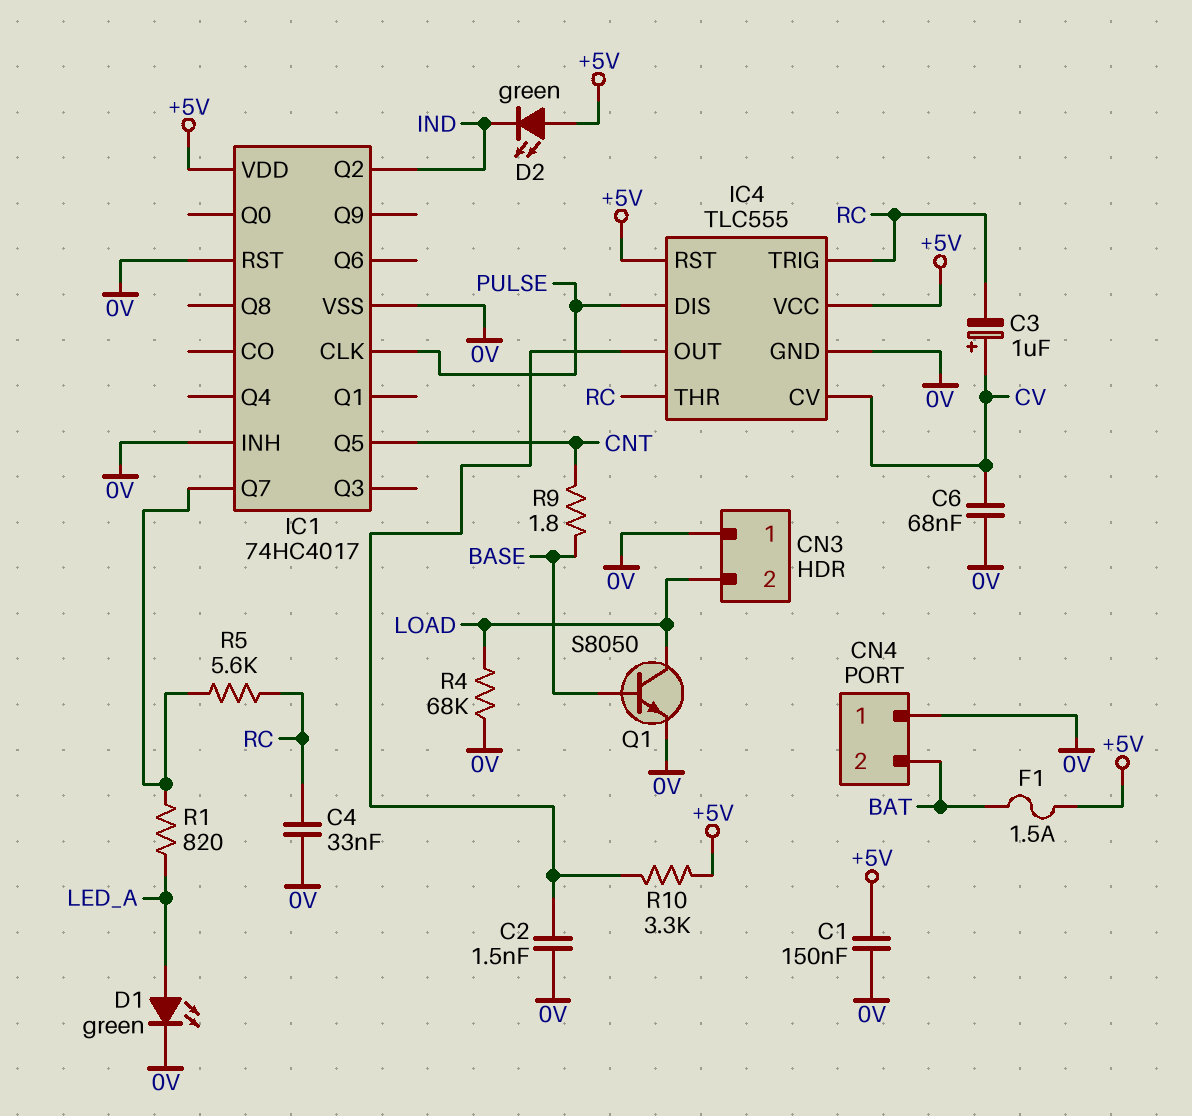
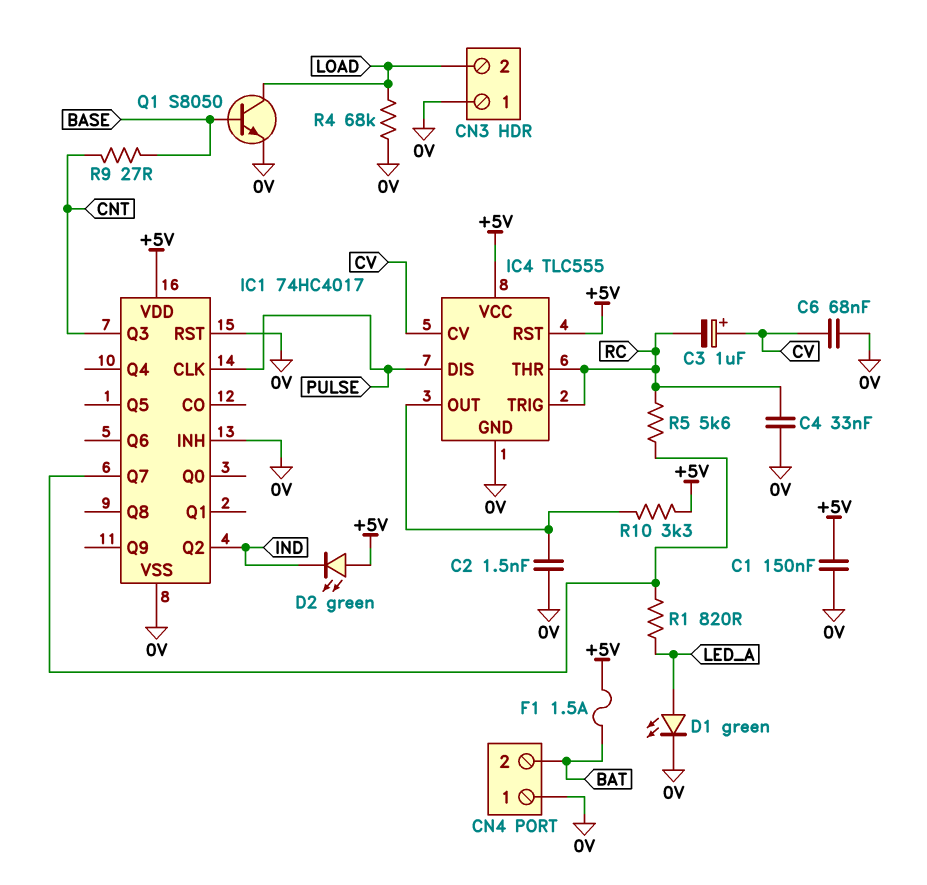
IC1 pin Q3: none -> CNT
IC1 pin Q5: CNT -> none
R9: 1.8 (BASE, CNT) -> 27 (BASE, CNT)

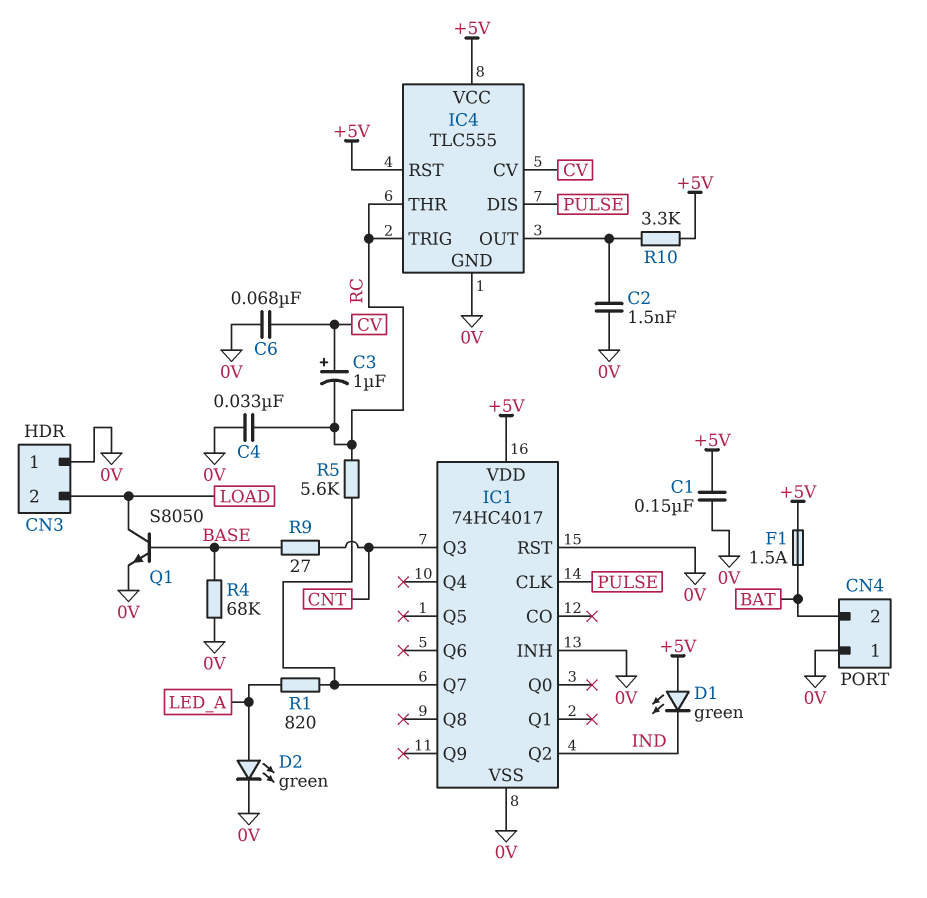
D1: LED green (A LED_A, K 0V) -> LED green (A +5V, K IND)
D2: LED green (A +5V, K IND) -> LED green (A LED_A, K 0V)
R4: 68k (0V, LOAD) -> 68k (0V, BASE)

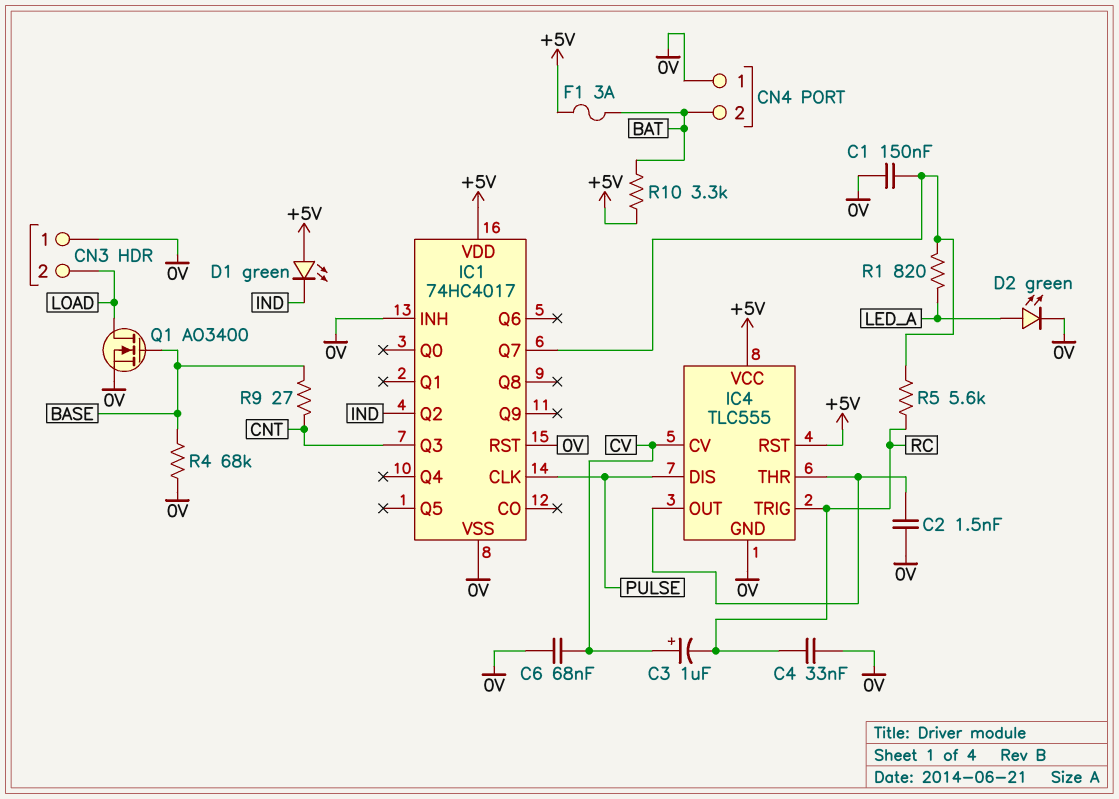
C1: 150nF (+5V, 0V) -> 150nF (0V, IC1/Q7)
F1: 1.5A (+5V, BAT) -> 3A (+5V, BAT)
IC4 pin THR: RC -> IC4/OUT
Q1: NPN S8050 (B BASE, C LOAD, E 0V) -> NMOS AO3400 (G BASE, D LOAD, S 0V)
R10: 3.3k (+5V, IC4/OUT) -> 3.3k (+5V, BAT)

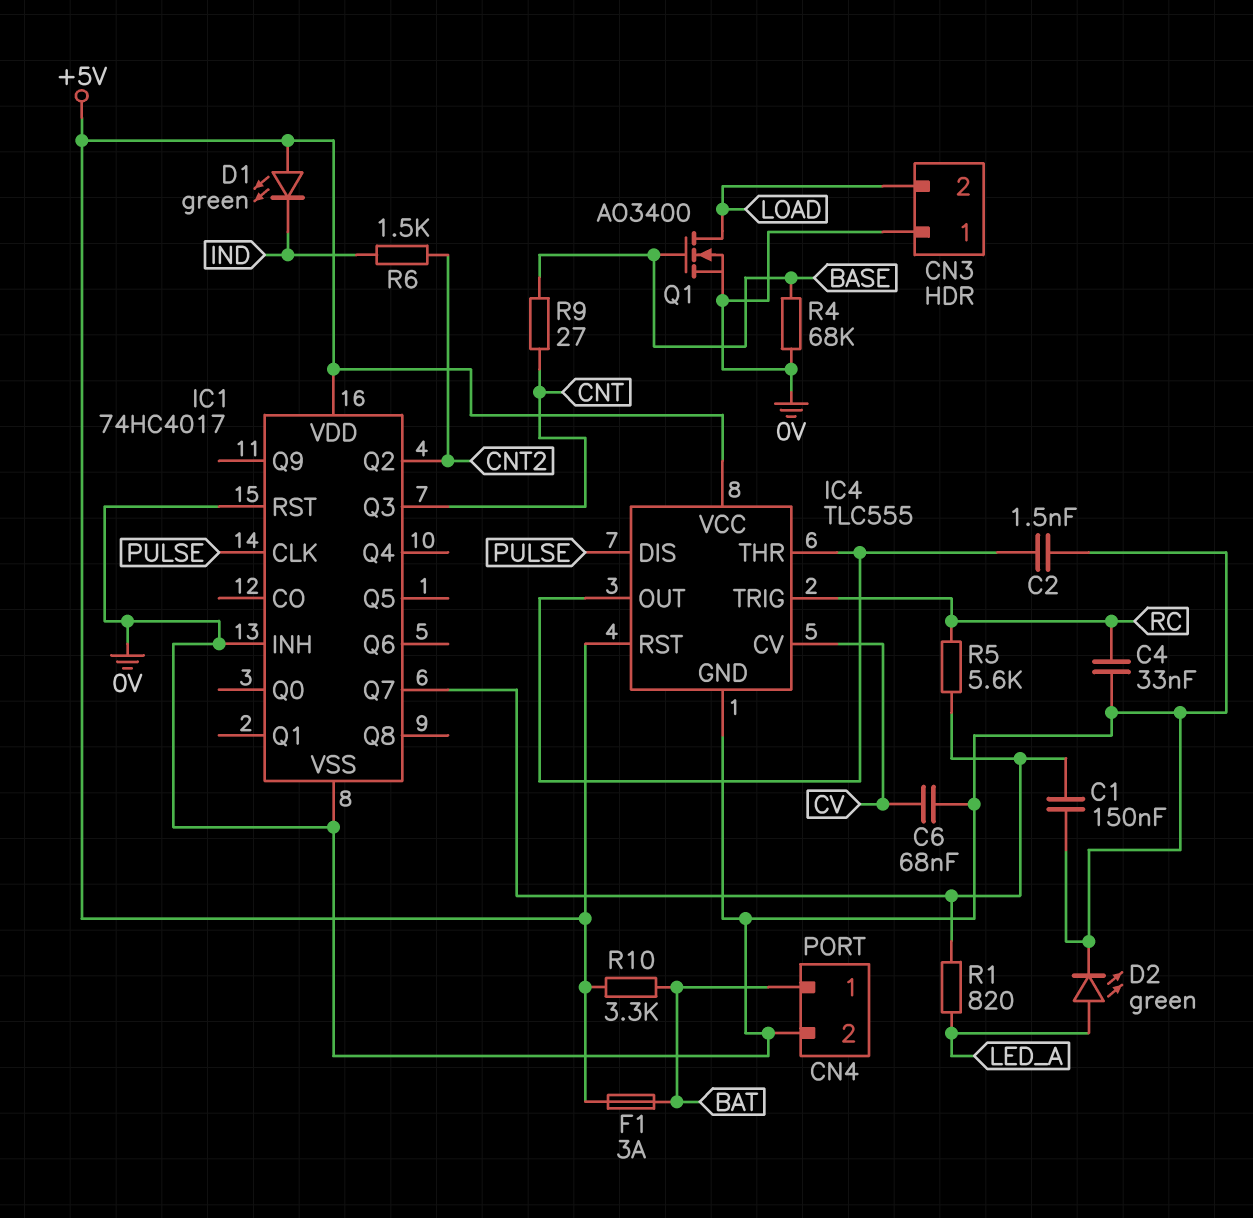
C3: 1uF (plus CV, minus RC) -> none
CN4 pin 1: 0V -> BAT
CN4 pin 2: BAT -> 0V
IC1 pin Q2: IND -> CNT2
R6: none -> 1.5k (CNT2, IND)

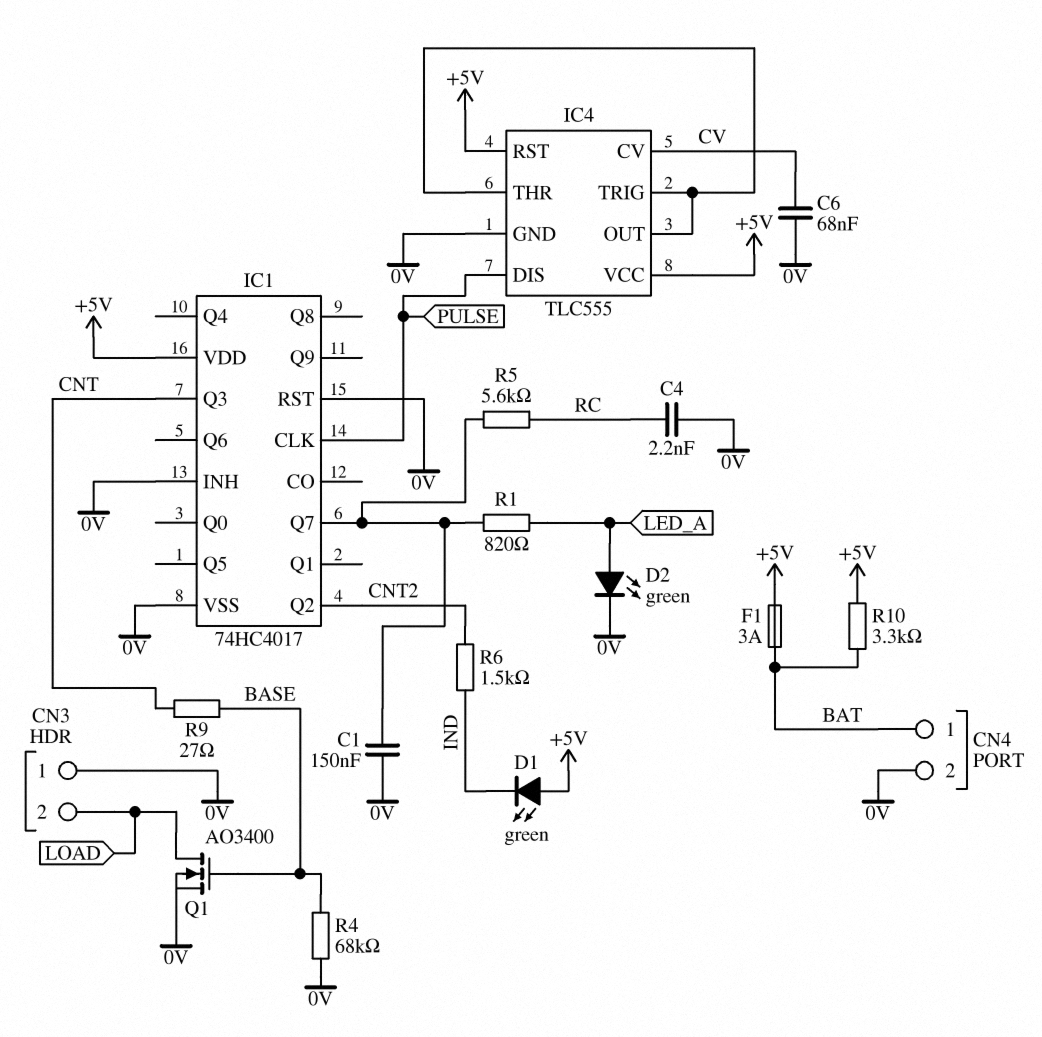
C2: 1.5nF (0V, IC4/OUT) -> none
C4: 33nF (0V, RC) -> 2.2nF (0V, RC)
IC4 pin TRIG: RC -> IC4/OUT

